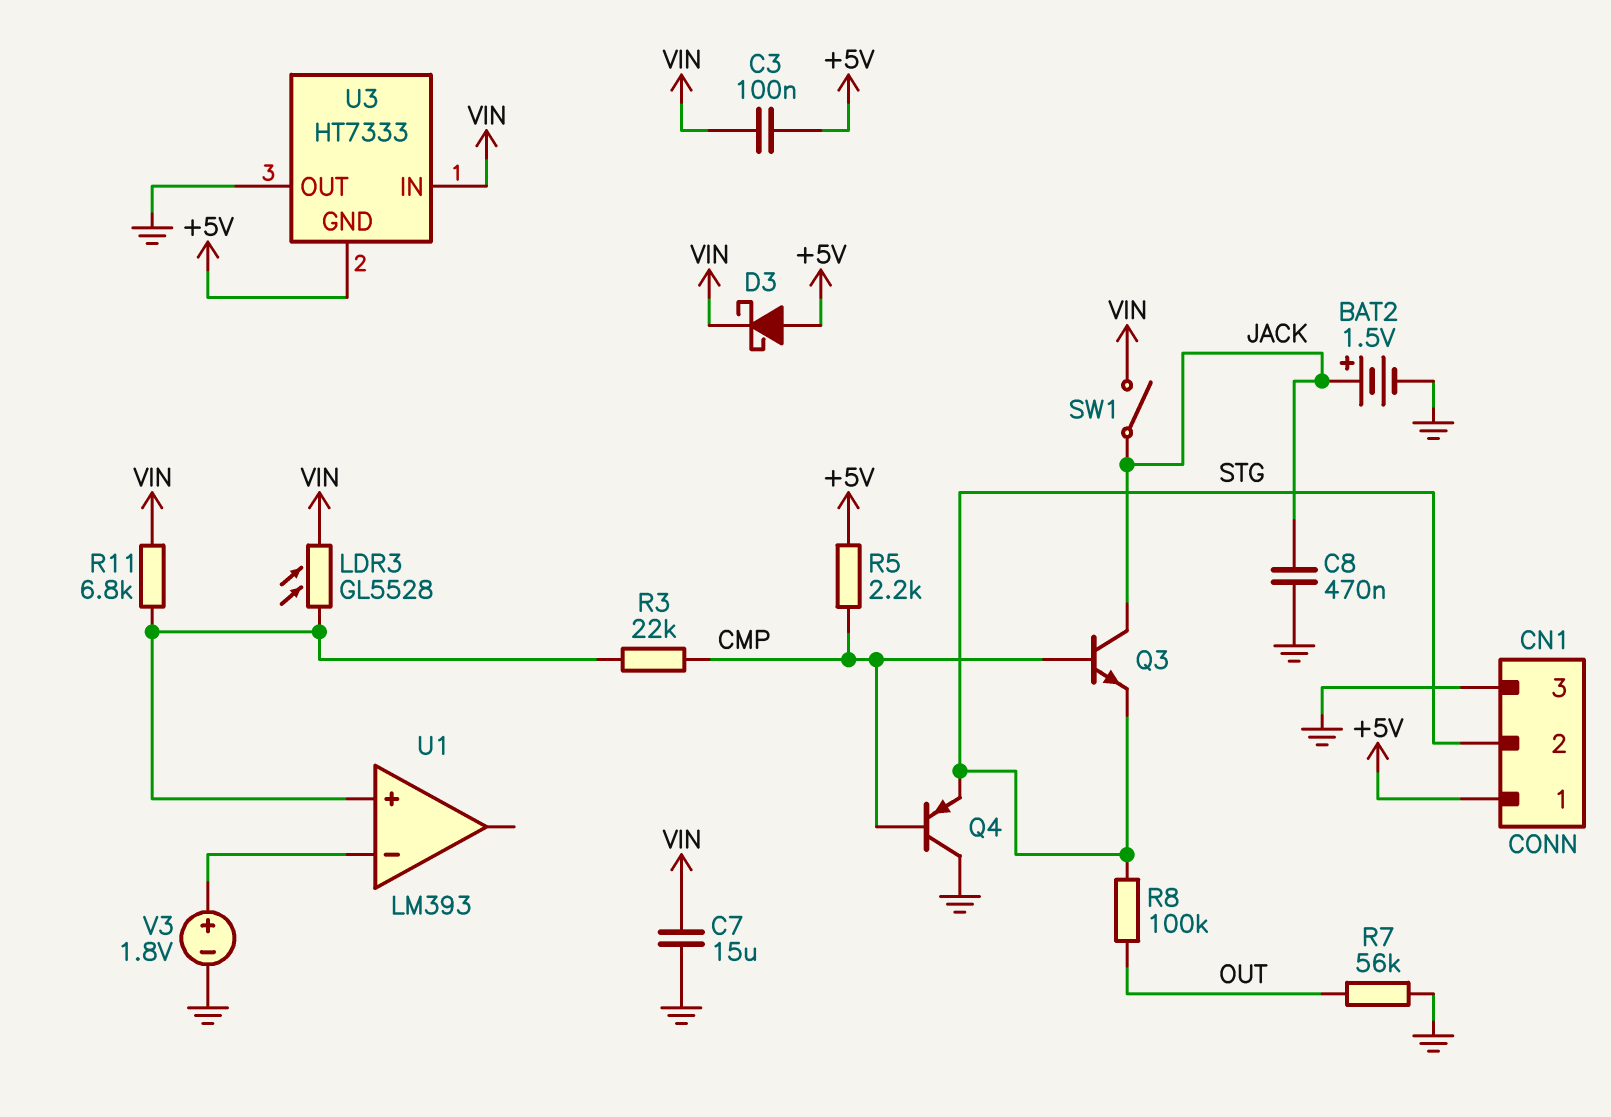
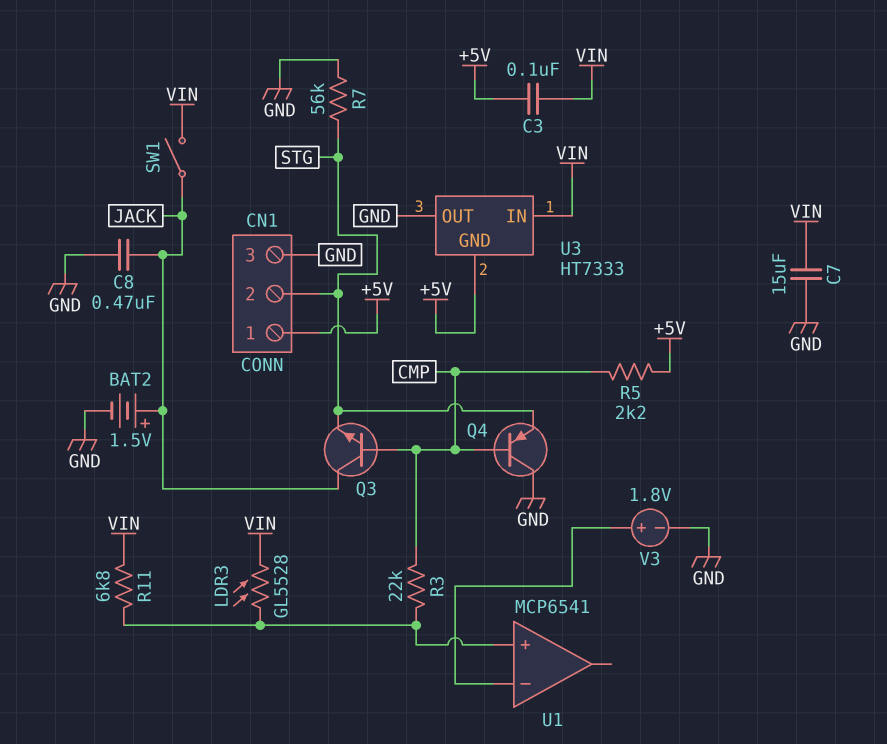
D3: schottky (A +5V, K VIN) -> none
R7: 56k (GND, OUT) -> 56k (GND, STG)
R8: 100k (OUT, STG) -> none
U1: LM393 -> MCP6541

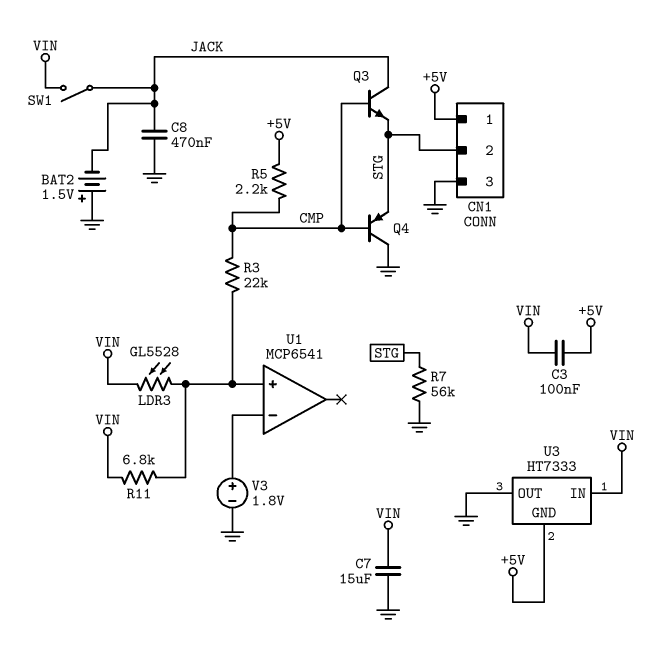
BAT2: 1.5V (plus JACK, minus GND) -> 1.5V (plus GND, minus JACK)

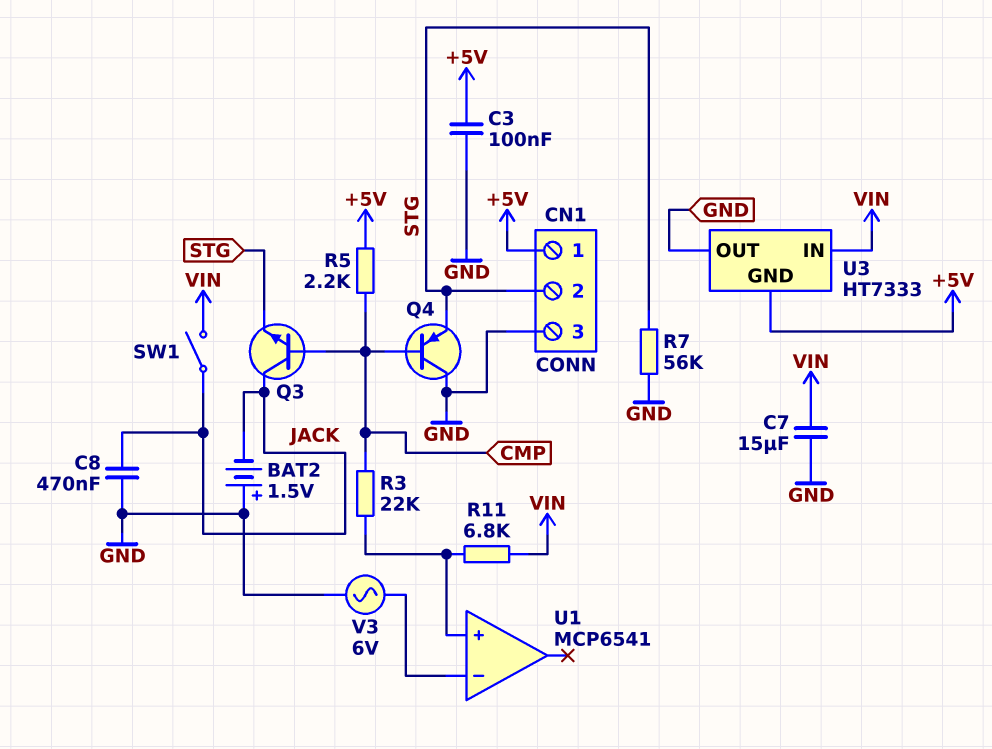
C3: 100nF (+5V, VIN) -> 100nF (+5V, GND)
LDR3: GL5528 (U1/in+, VIN) -> none
V3: 1.8V (plus U1/in-, minus GND) -> AC 6V (GND, U1/in-)

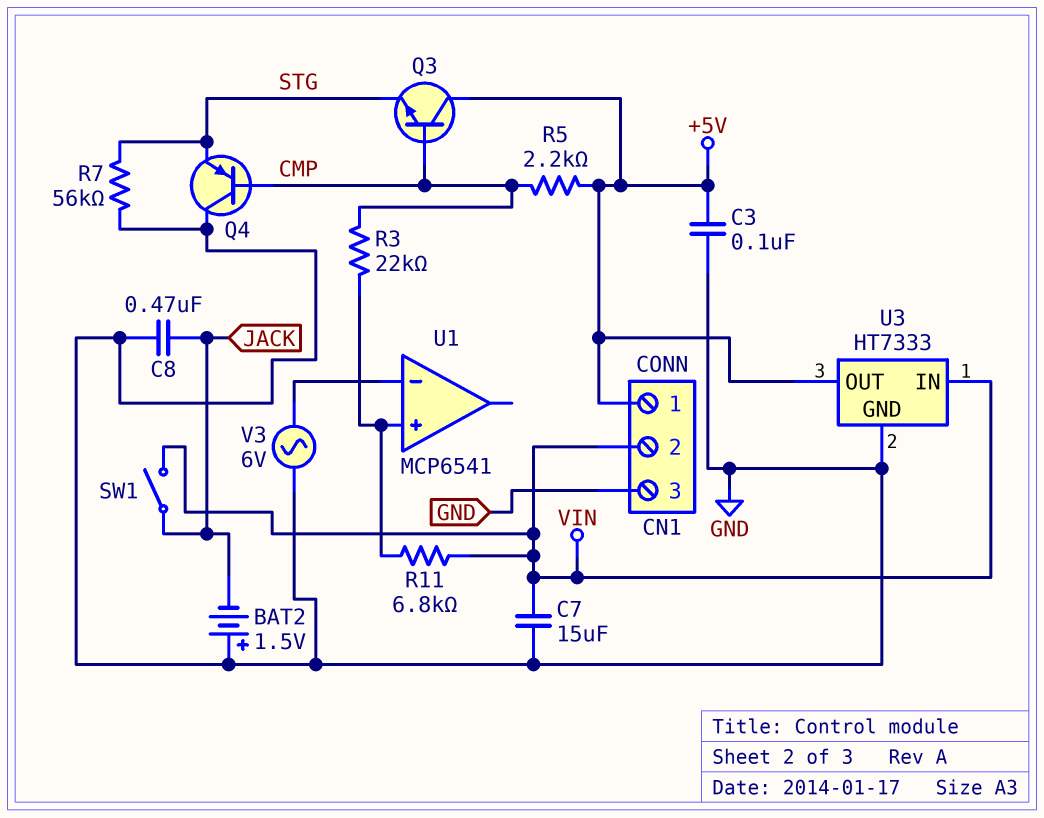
CN1 pin 2: STG -> VIN
Q3: NPN (B CMP, C JACK, E STG) -> NPN (B CMP, C +5V, E STG)
U3 pin GND: +5V -> GND
U3 pin OUT: GND -> +5V

